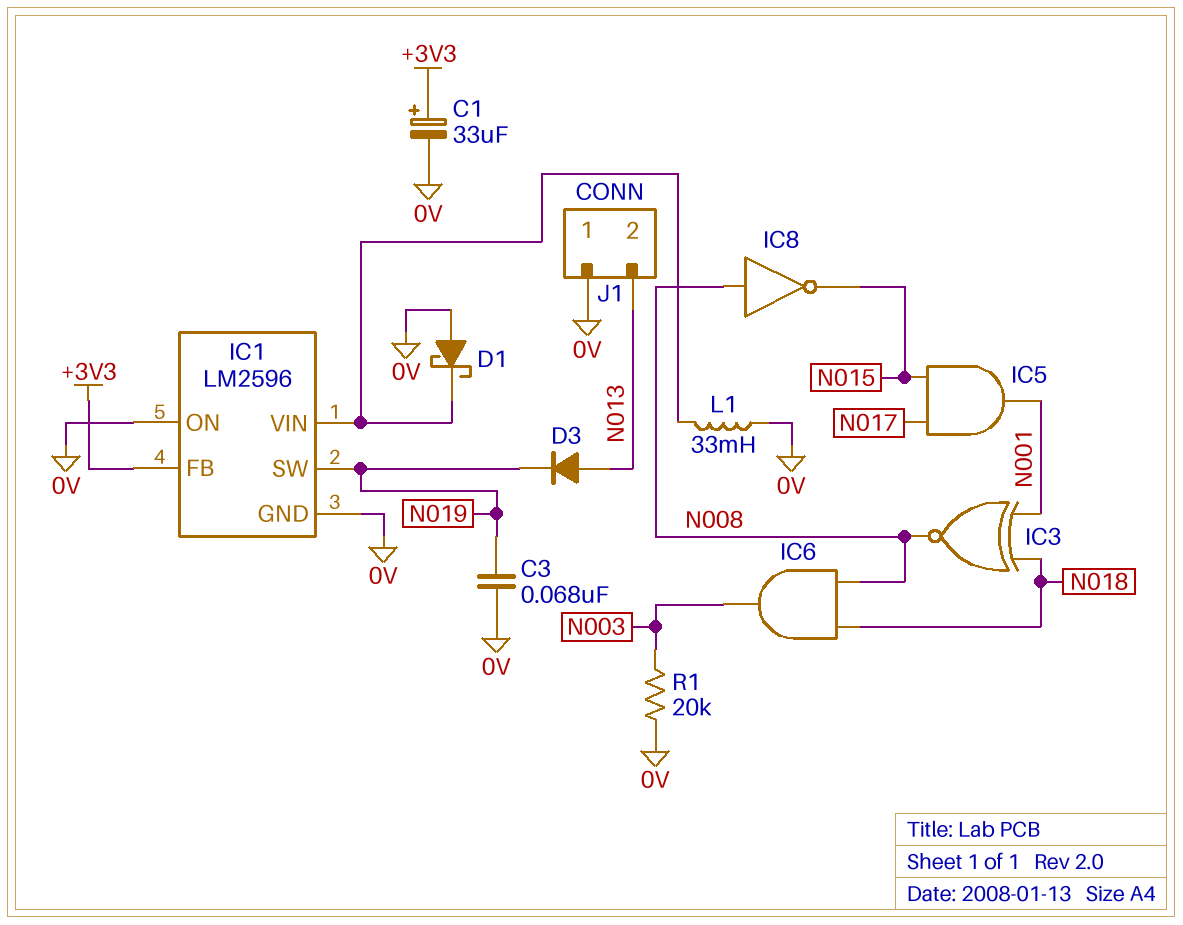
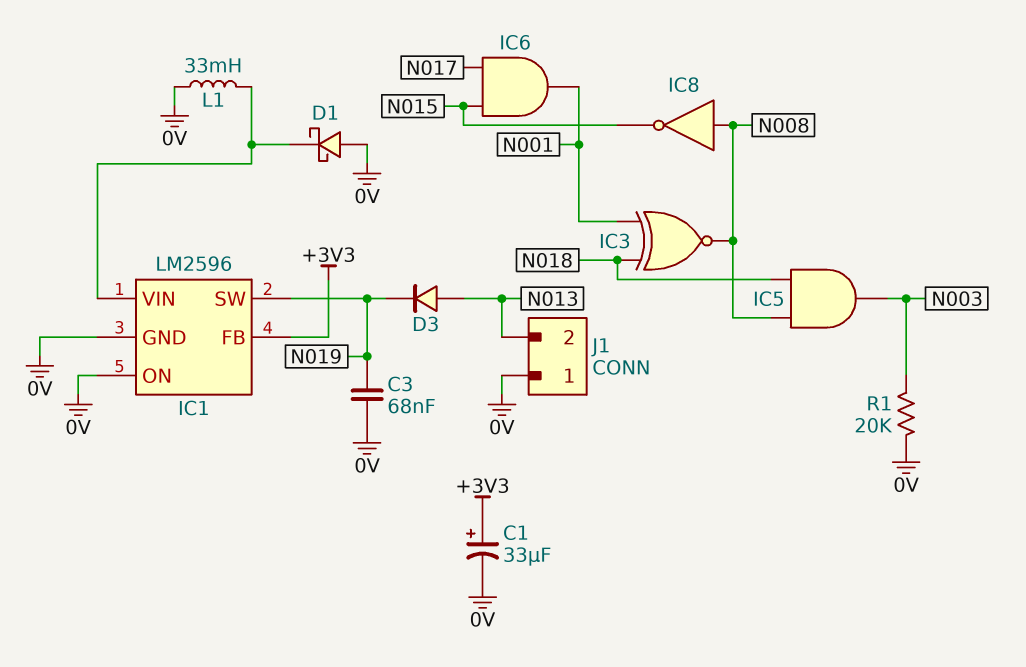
IC5: AND (in N015, in N017, out N001) -> AND (in N008, in N018, out N003)
IC6: AND (in N008, in N018, out N003) -> AND (in N015, in N017, out N001)

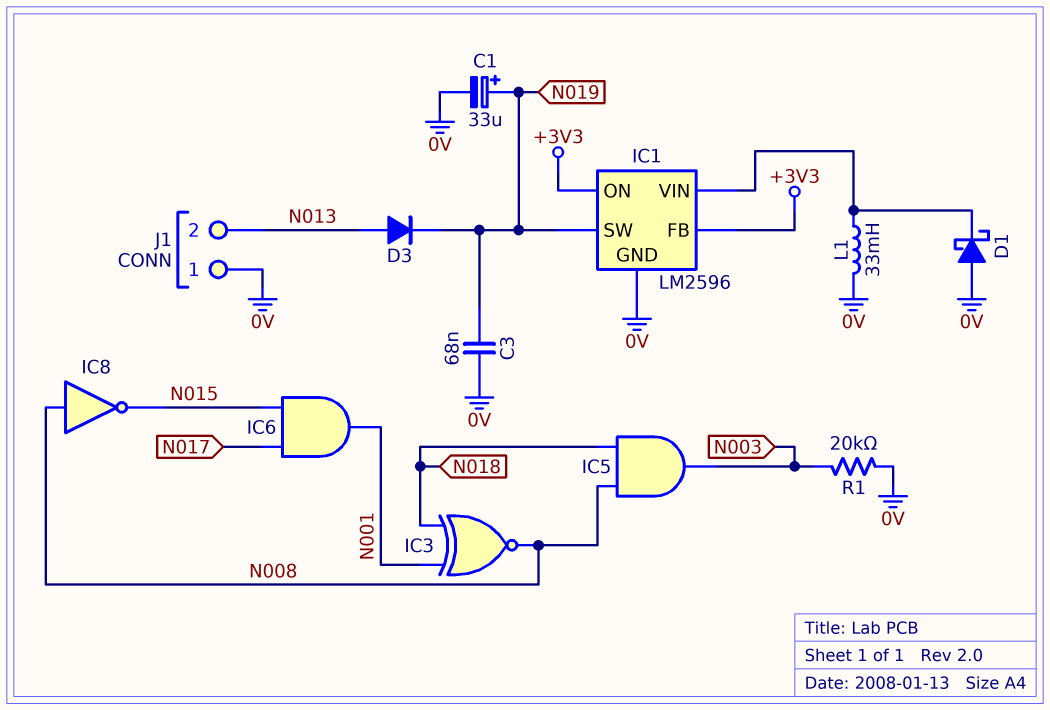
C1: 33uF (plus +3V3, minus 0V) -> 33uF (plus N019, minus 0V)
IC1 pin ON: 0V -> +3V3

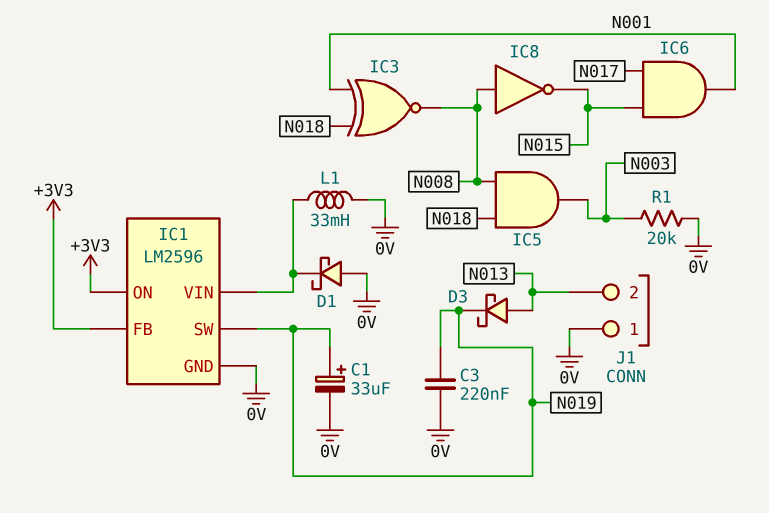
C3: 68nF (0V, N019) -> 220nF (0V, N019)
D3: diode (A N013, K N019) -> schottky (A N013, K N019)

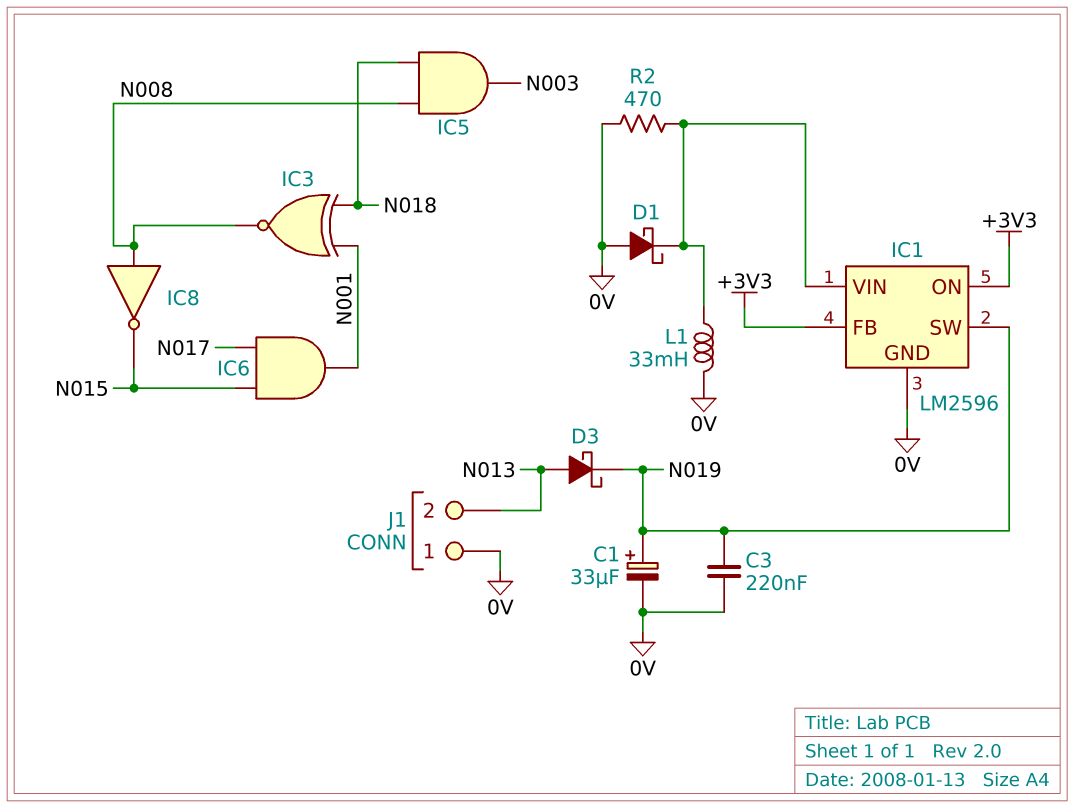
R1: 20k (0V, N003) -> none
R2: none -> 470 (0V, IC1/VIN)

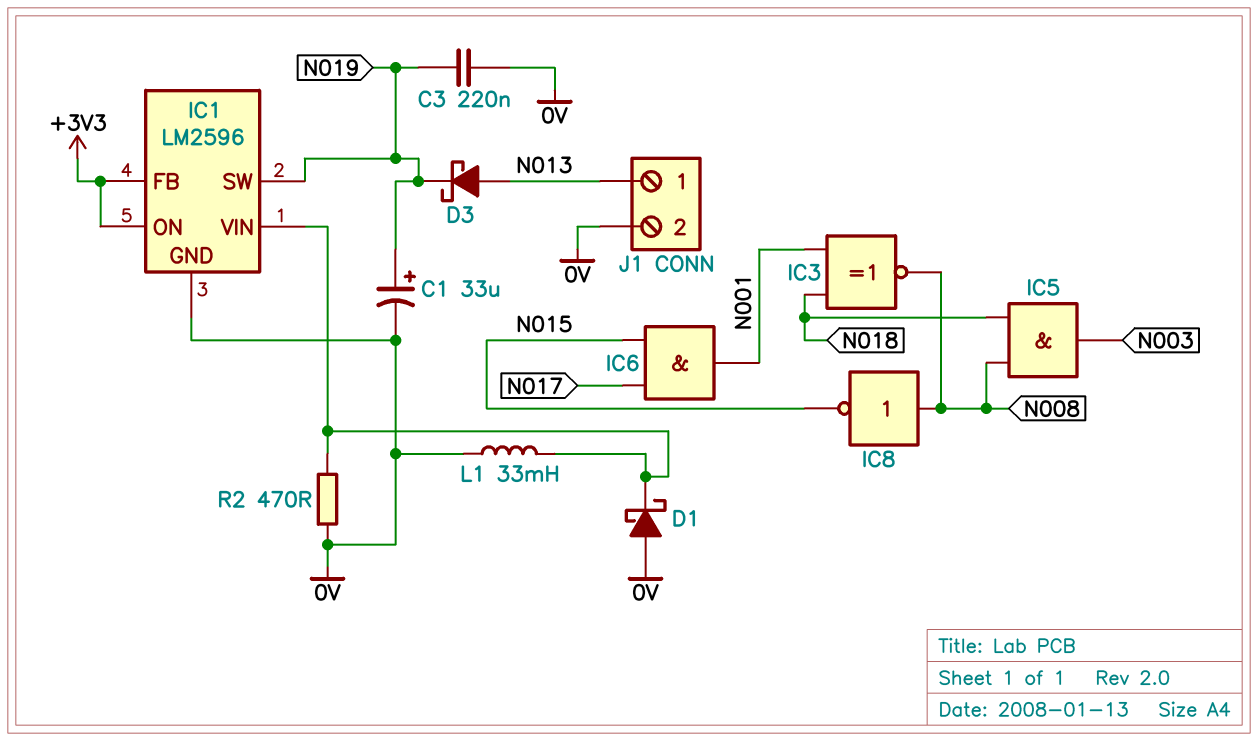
J1 pin 1: 0V -> N013
J1 pin 2: N013 -> 0V

